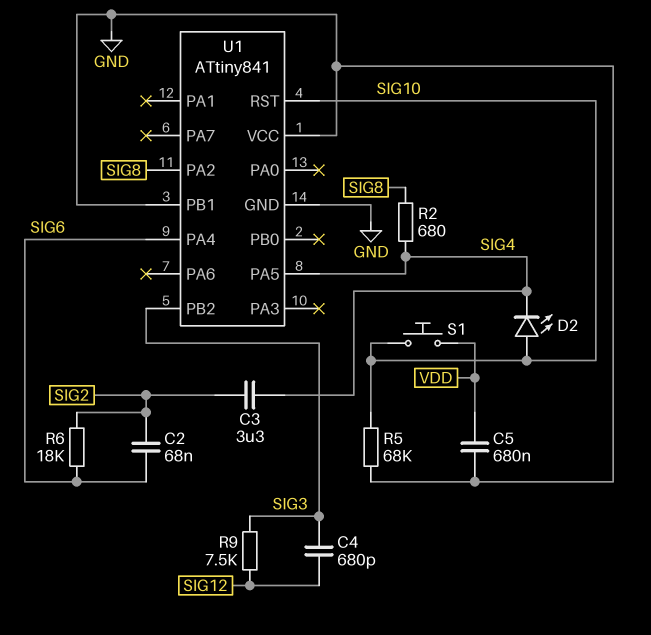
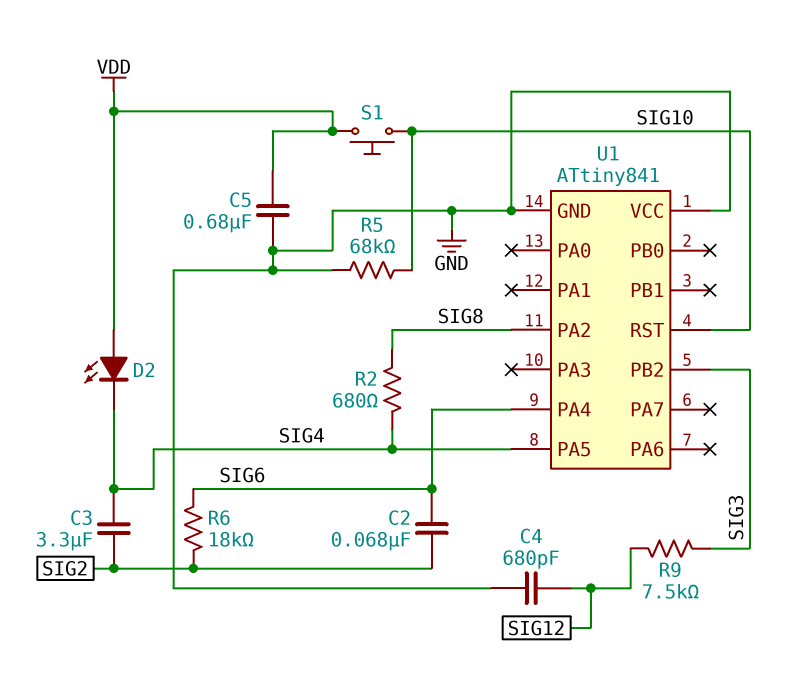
C4: 680pF (SIG3, SIG12) -> 680pF (GND, SIG12)
D2: LED (A SIG10, K SIG4) -> LED (A VDD, K SIG4)
U1 pin PB1: GND -> none

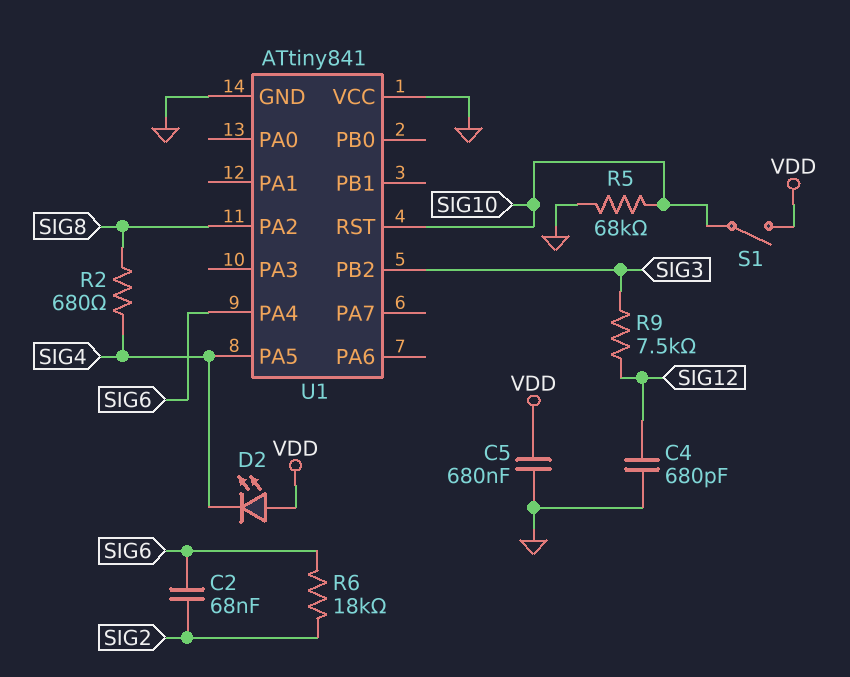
C3: 3.3uF (SIG2, SIG4) -> none
S1: button (SIG10, VDD) -> switch (SIG10, VDD)

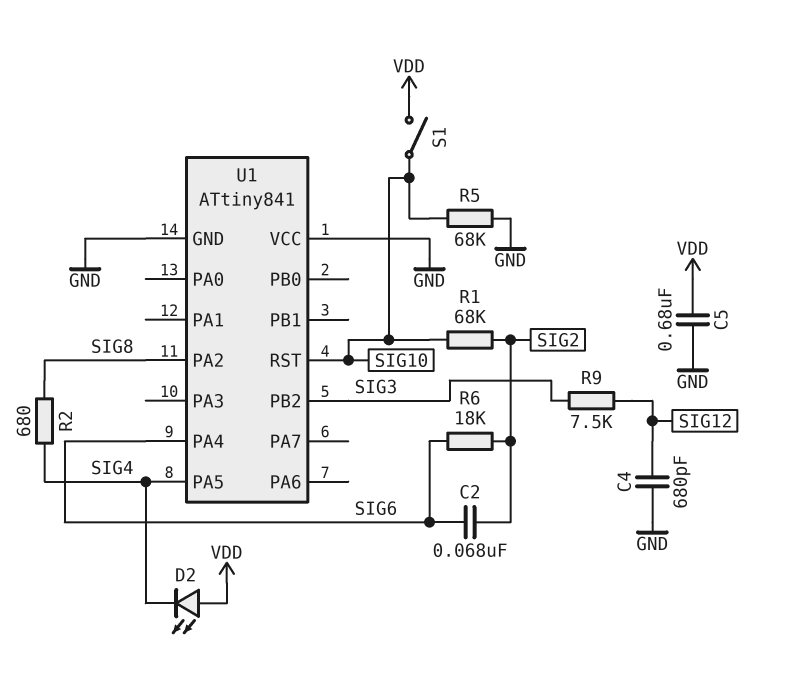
R1: none -> 68k (SIG2, SIG10)

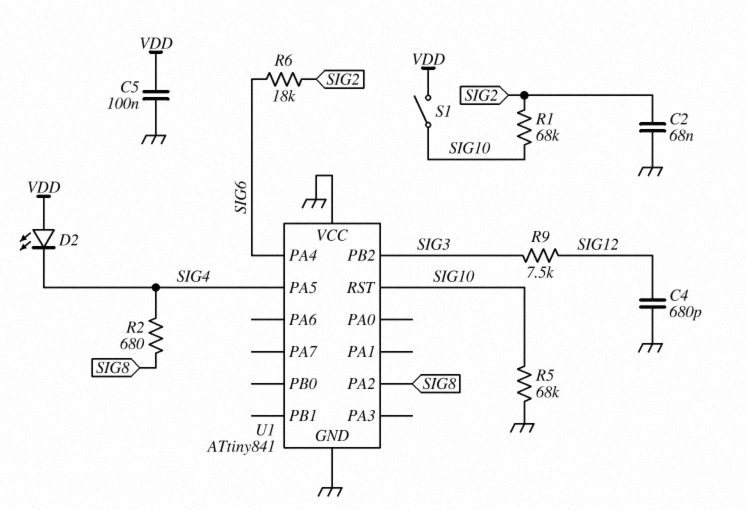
C2: 68nF (SIG2, SIG6) -> 68nF (GND, SIG2)
C5: 680nF (GND, VDD) -> 100nF (GND, VDD)

